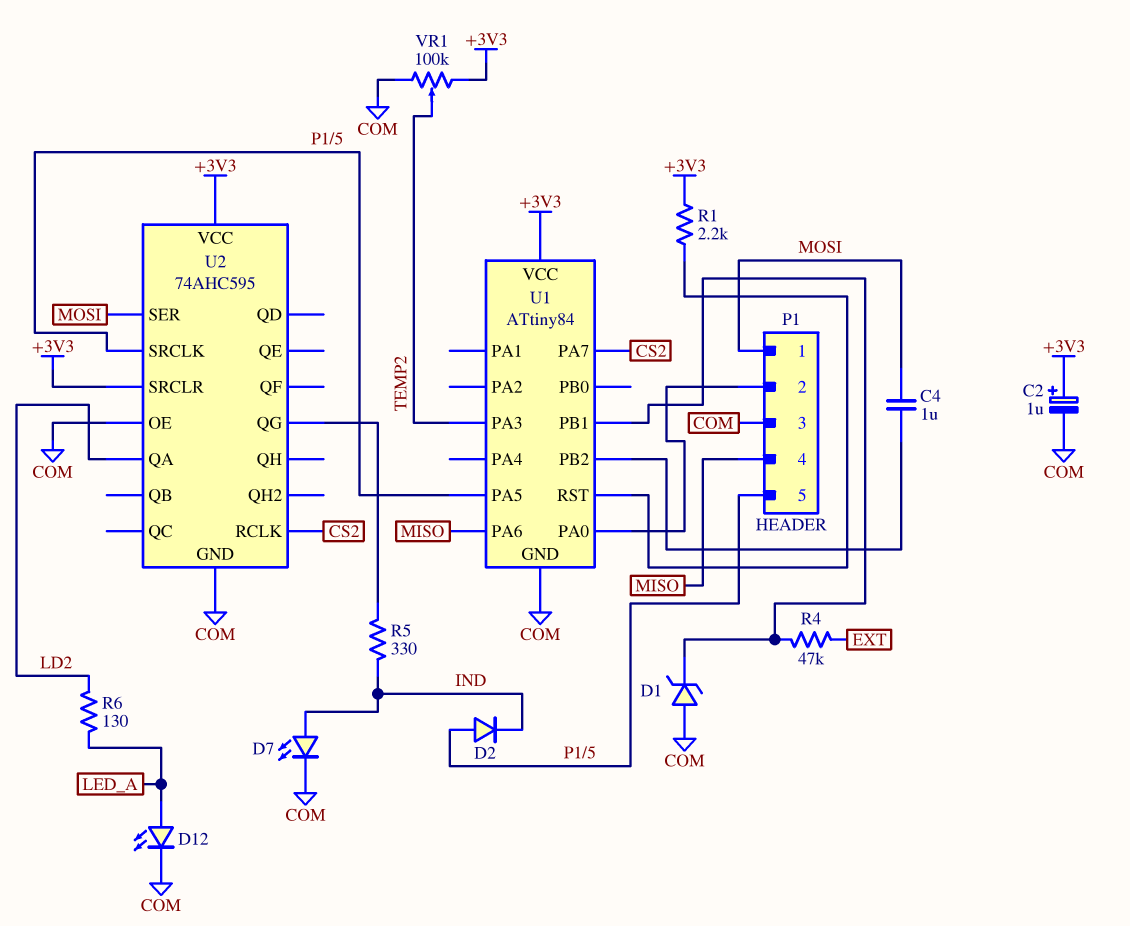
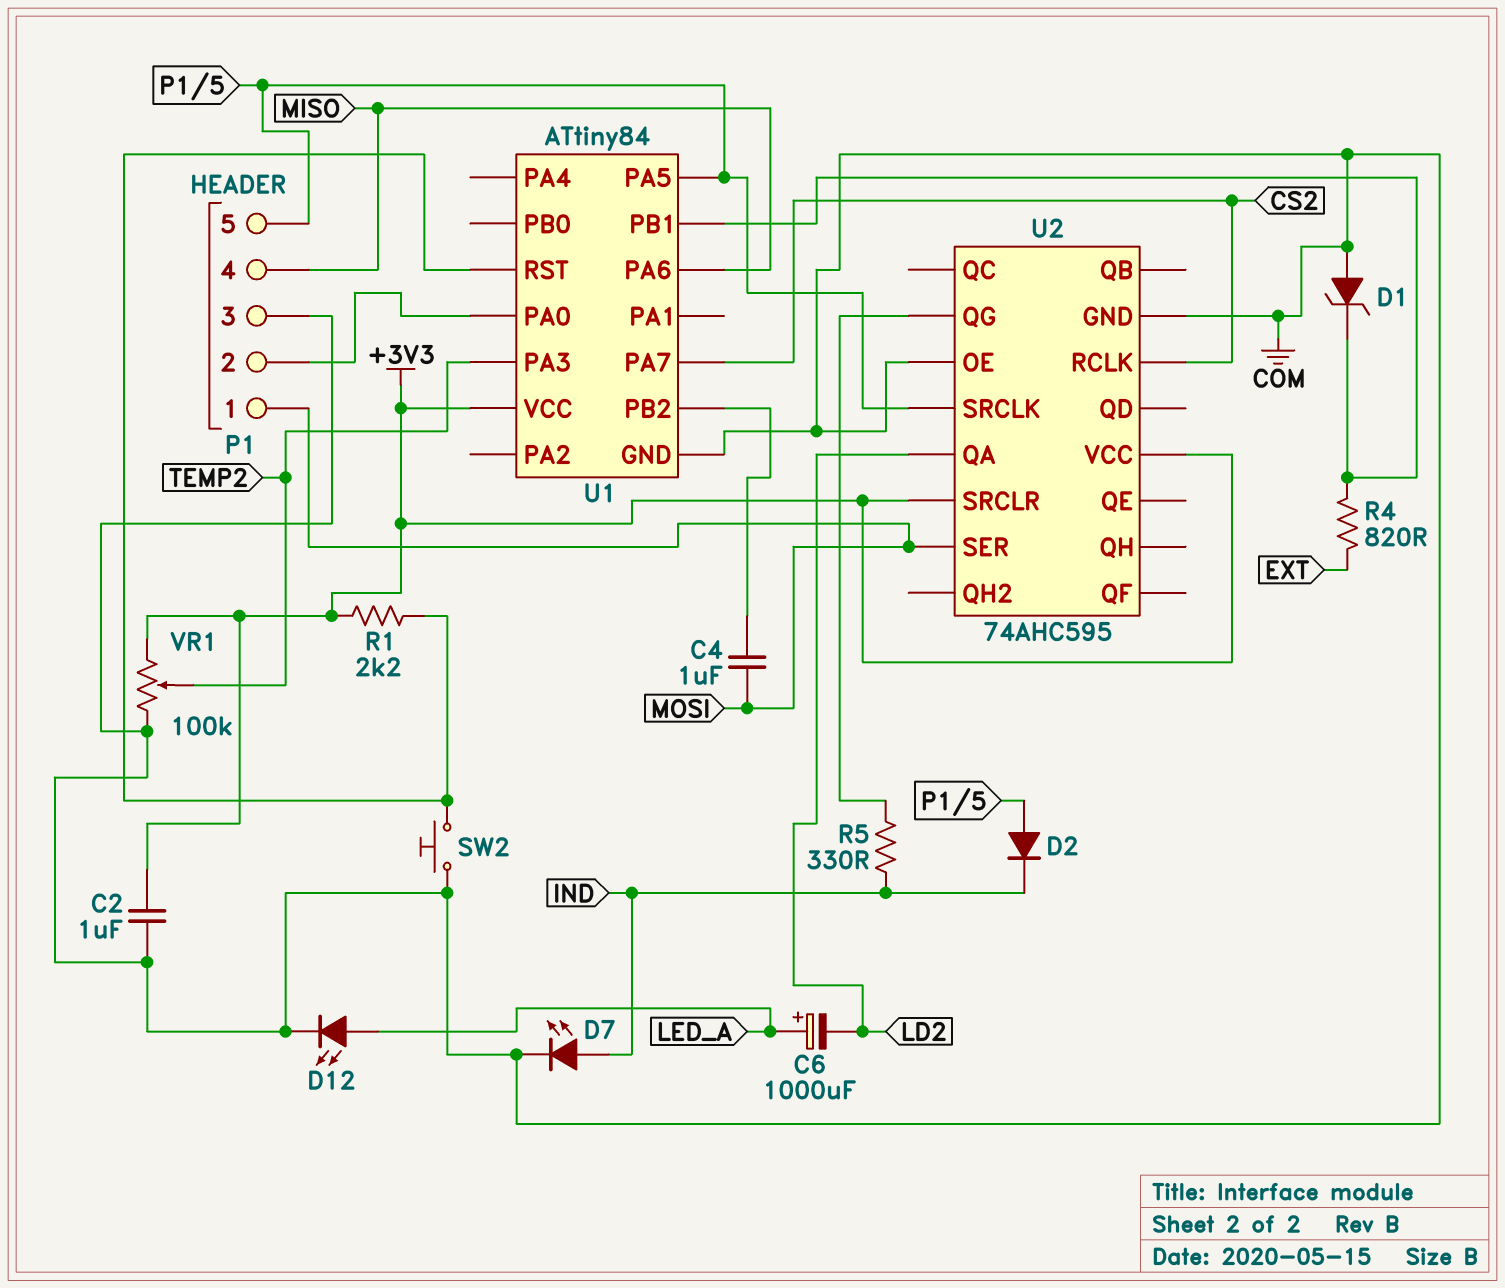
C2: 1uF (plus +3V3, minus COM) -> 1uF (+3V3, COM)
C6: none -> 1000uF (plus LED_A, minus LD2)
R4: 47k (EXT, U1/PB1) -> 820 (EXT, U1/PB1)
R6: 130 (LD2, LED_A) -> none
SW2: none -> button (COM, U1/RST)

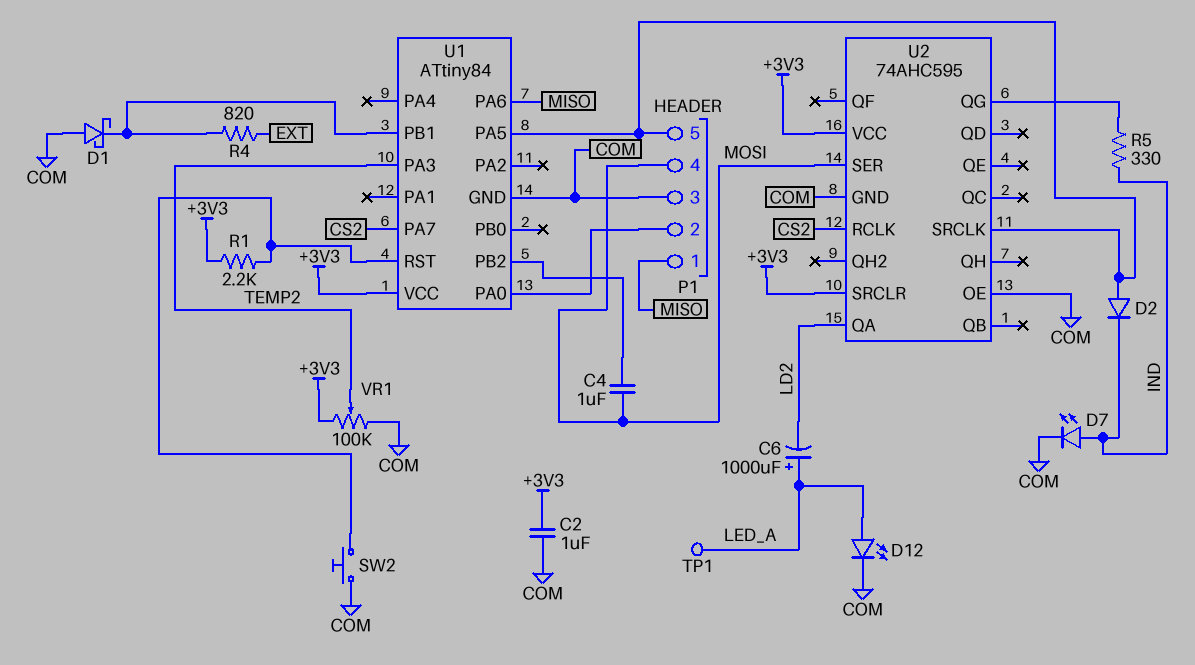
D1: zener (A COM, K U1/PB1) -> schottky (A COM, K U1/PB1)
P1 pin 1: MOSI -> MISO
P1 pin 4: MISO -> MOSI
TP1: none -> test point (LED_A)

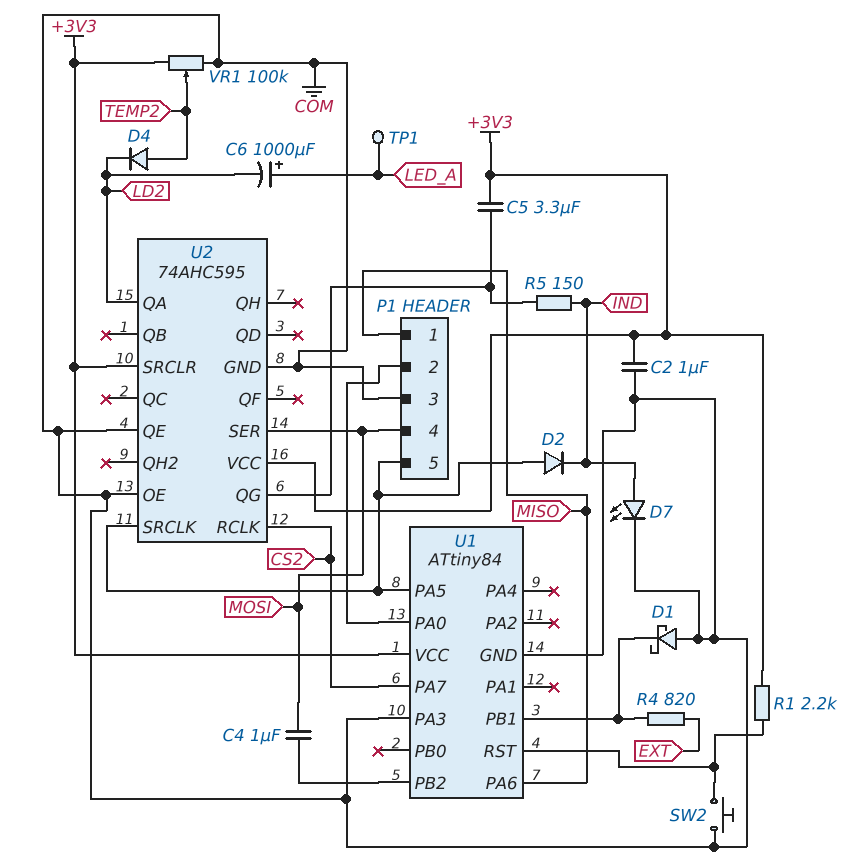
C5: none -> 3.3uF (+3V3, U2/QG)
D4: none -> diode (A TEMP2, K LD2)
D12: LED (A LED_A, K COM) -> none
R5: 330 (IND, U2/QG) -> 150 (IND, U2/QG)
U1 pin PA3: TEMP2 -> COM
U2 pin QE: none -> COM

